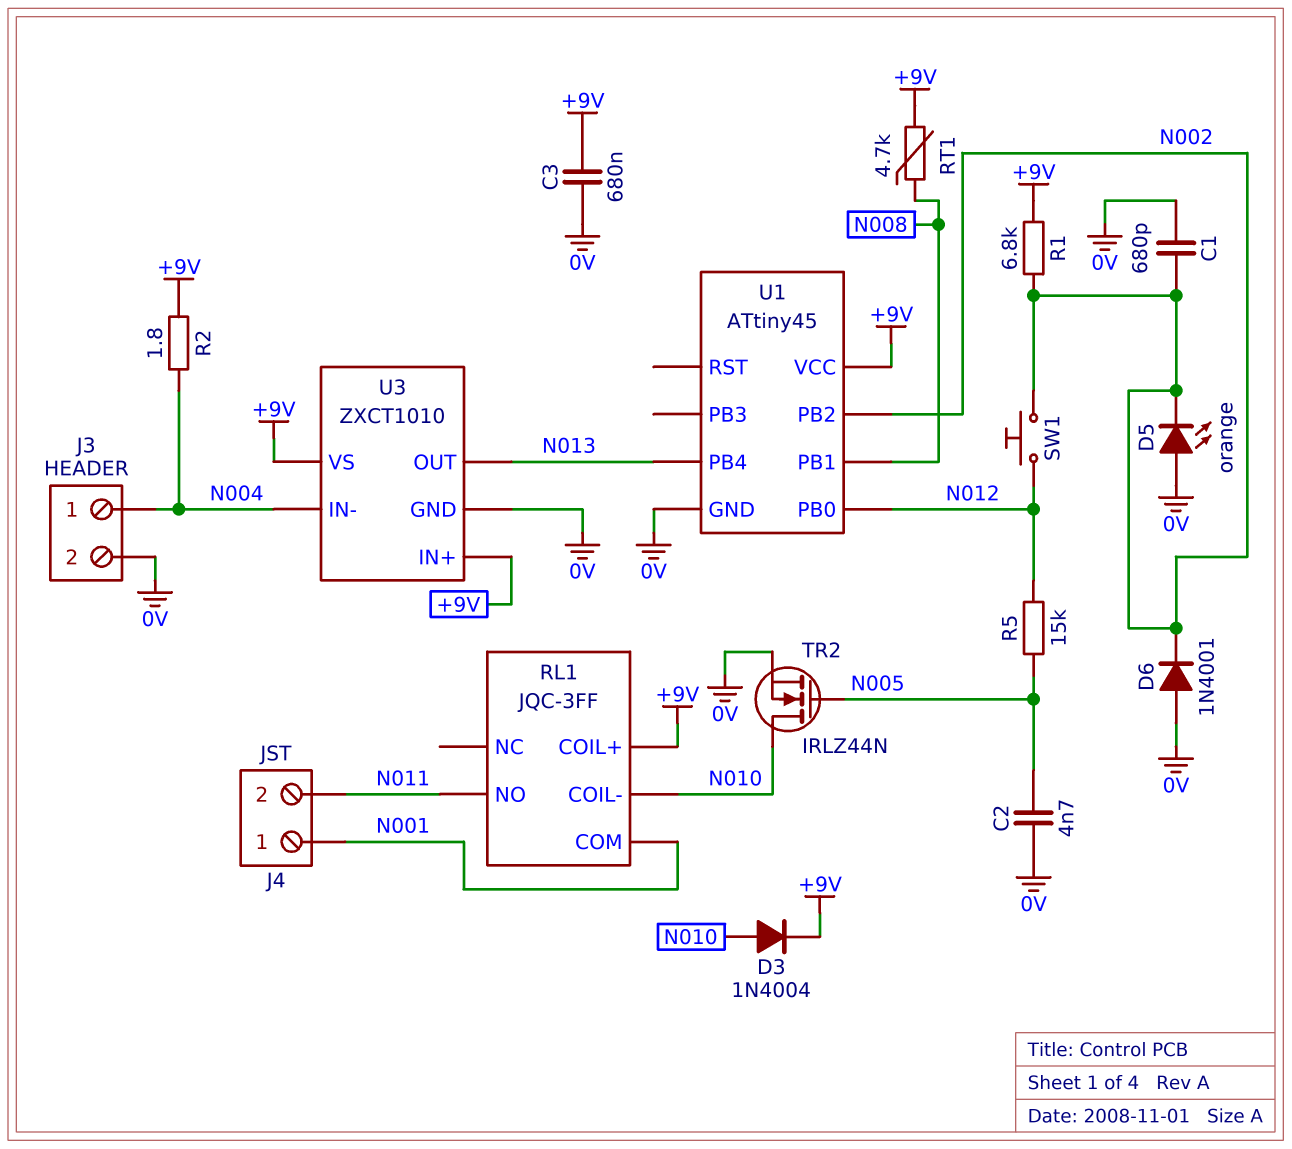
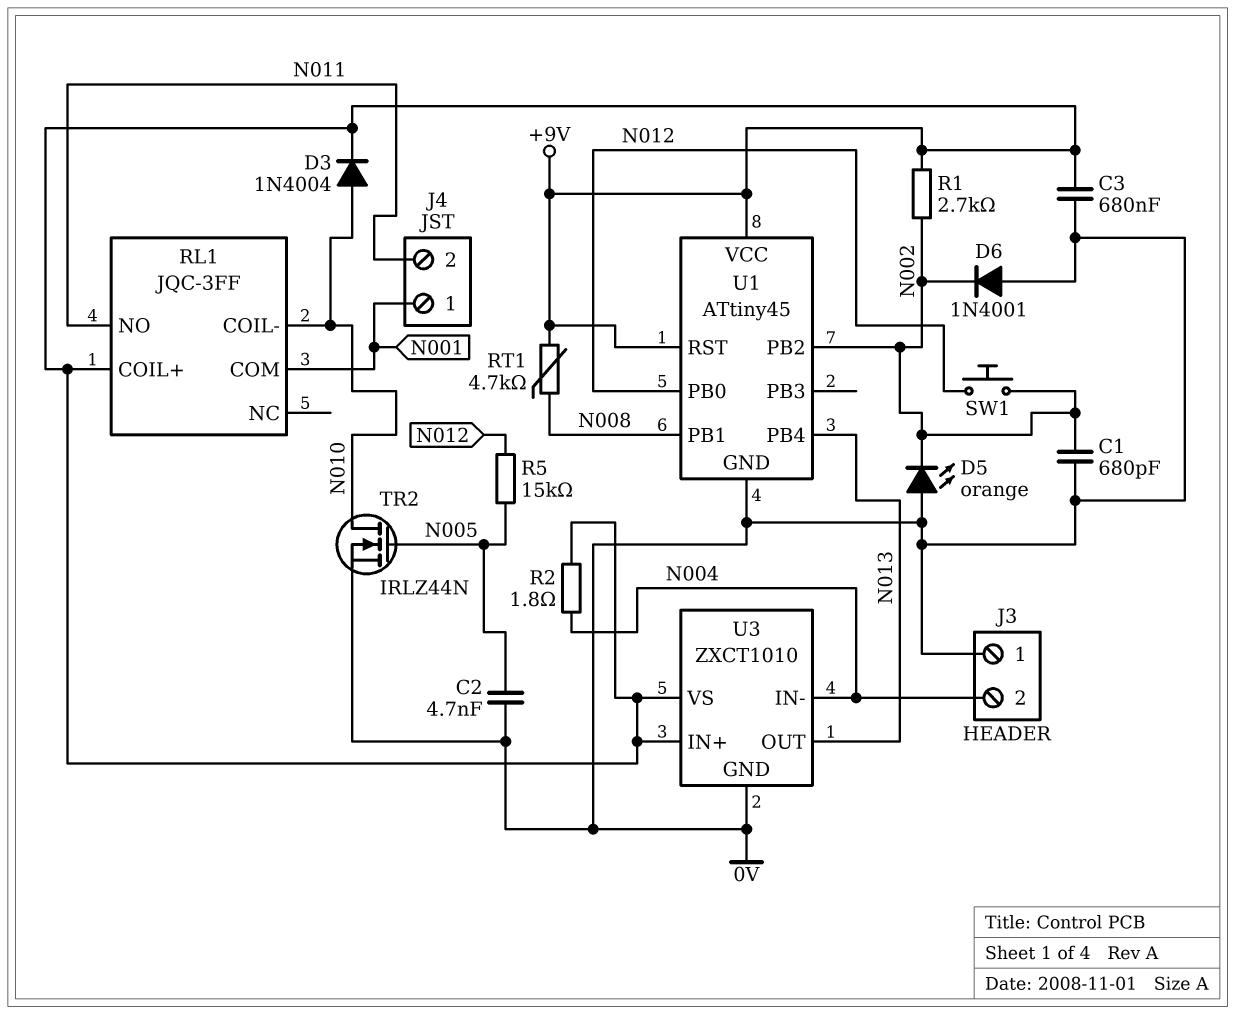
J3 pin 1: N004 -> 0V
J3 pin 2: 0V -> N004
R1: 6.8k (+9V, N002) -> 2.7k (+9V, N002)
U1 pin RST: none -> +9V

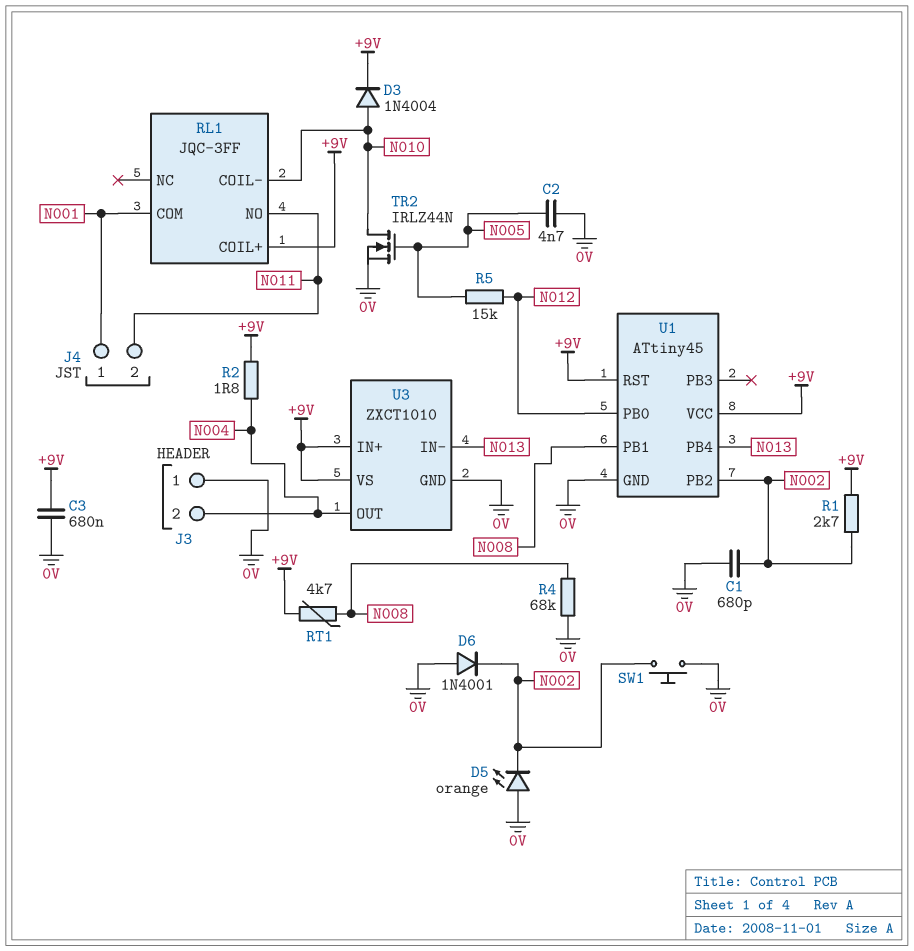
R4: none -> 68k (0V, N008)
SW1: button (N002, N012) -> button (0V, N002)
U3 pin IN-: N004 -> N013
U3 pin OUT: N013 -> N004

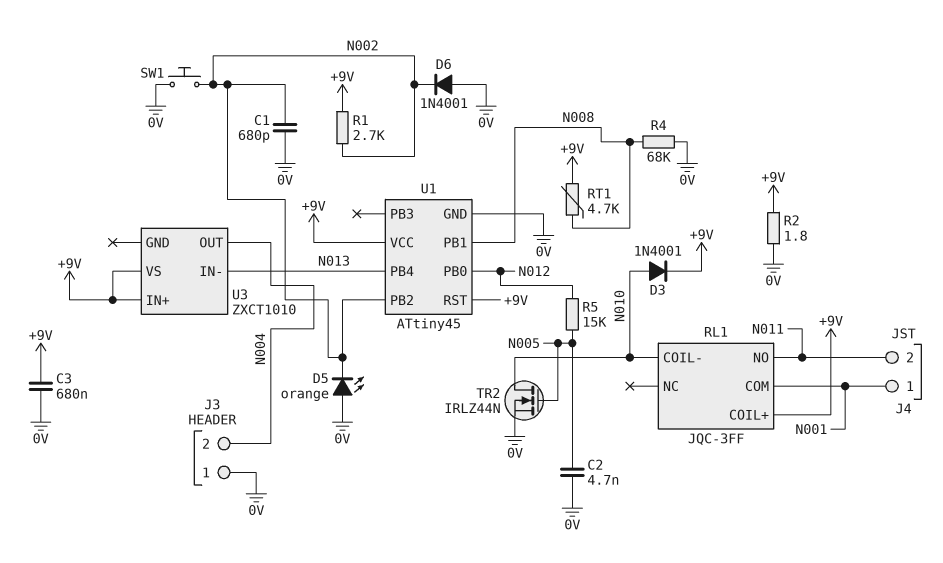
D3: diode 1N4004 (A N010, K +9V) -> diode 1N4001 (A N010, K +9V)
R2: 1.8 (+9V, N004) -> 1.8 (+9V, 0V)
U3 pin GND: 0V -> none

